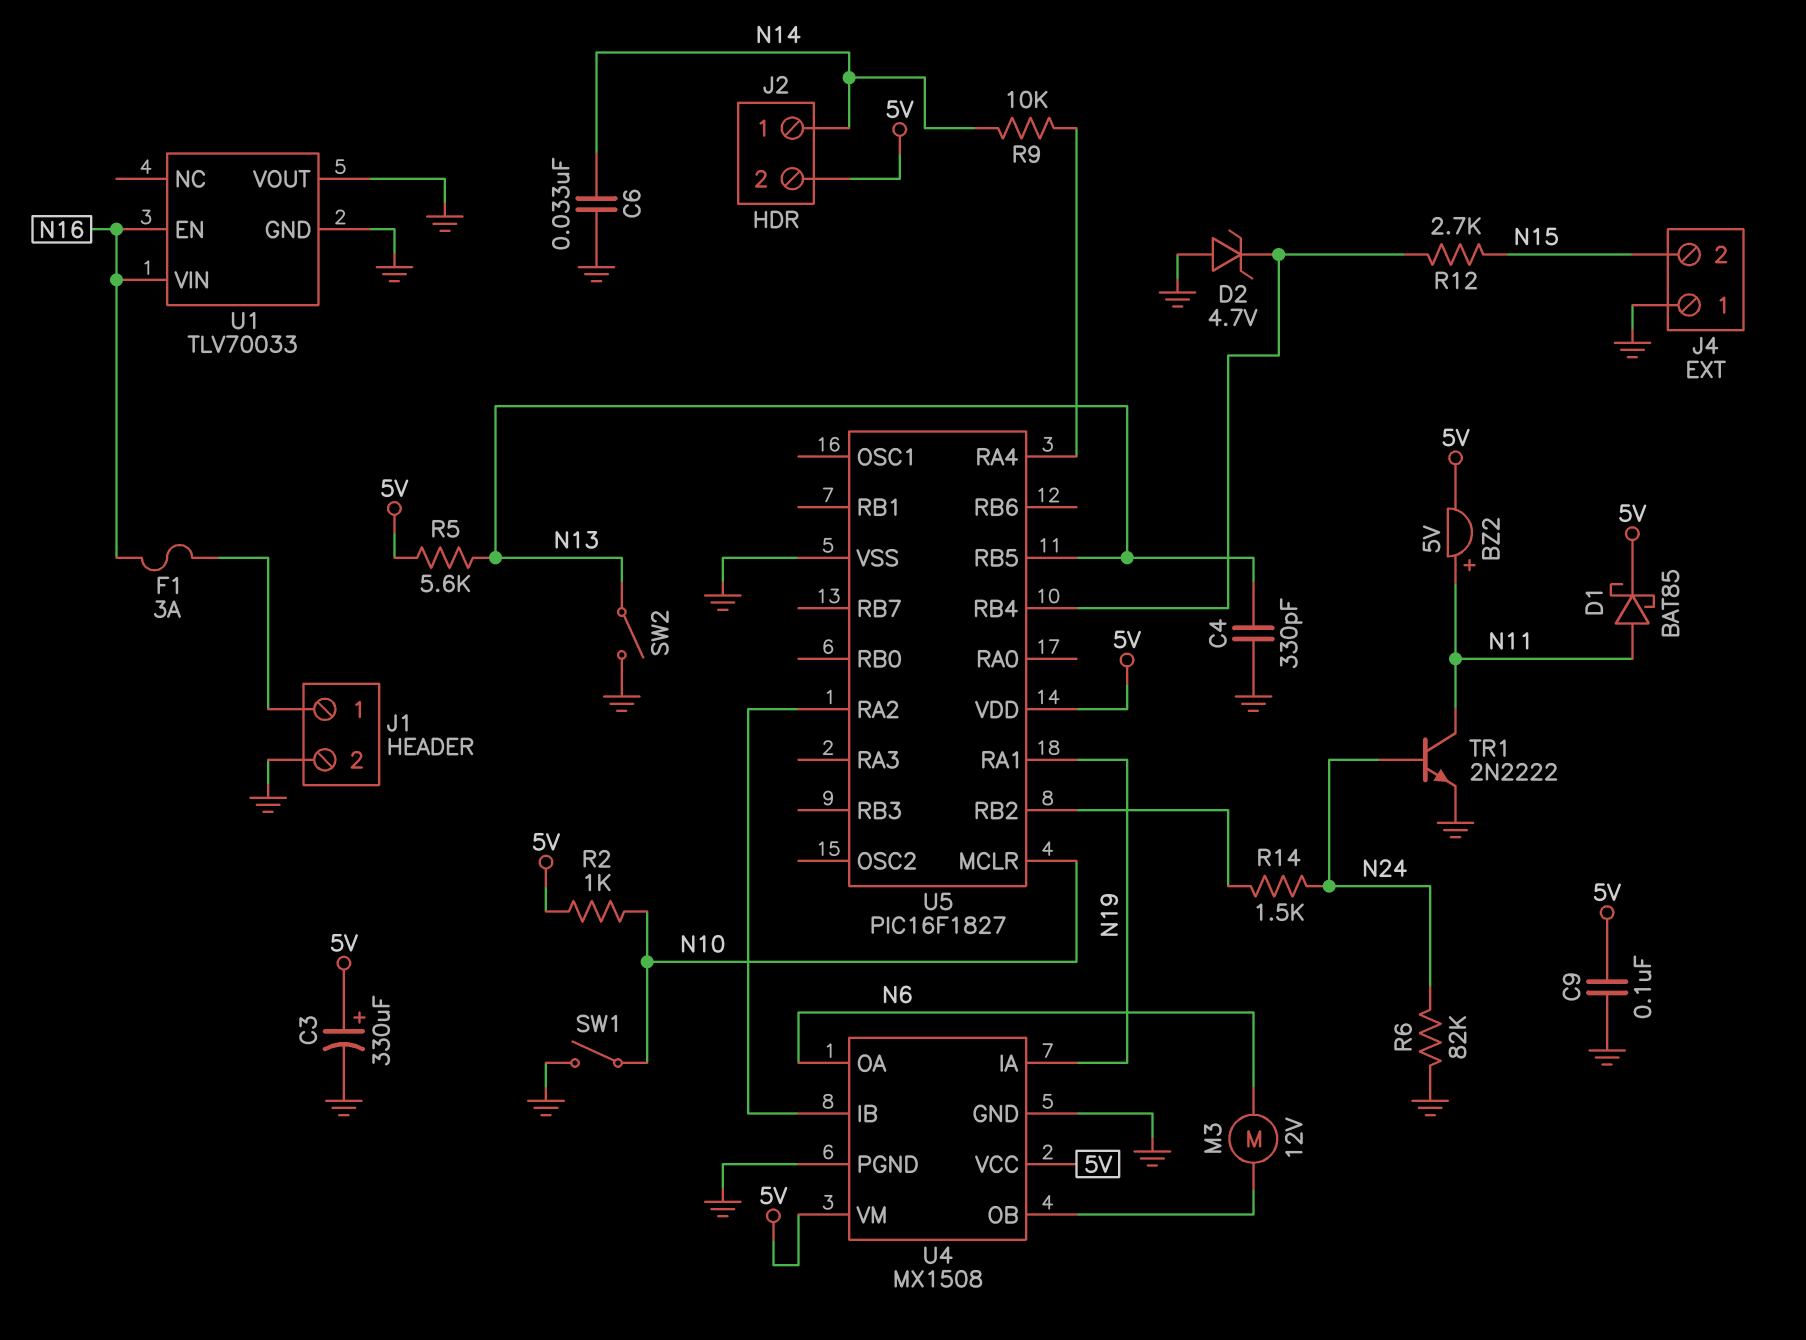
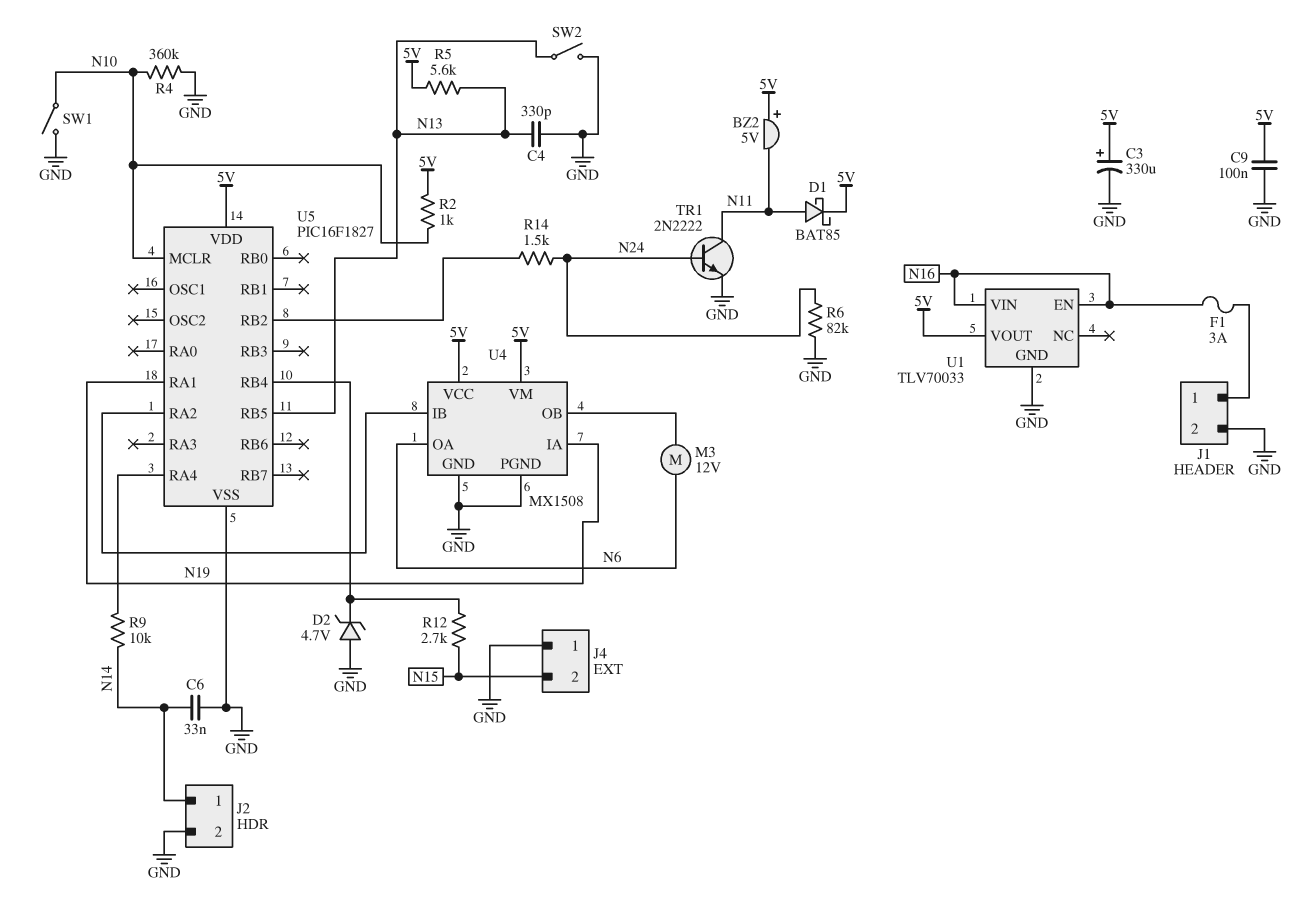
BZ2: buzzer 5V (plus N11, minus 5V) -> buzzer 5V (plus 5V, minus N11)
J2 pin 2: 5V -> GND
R4: none -> 360k (GND, N10)
U1 pin VOUT: GND -> 5V

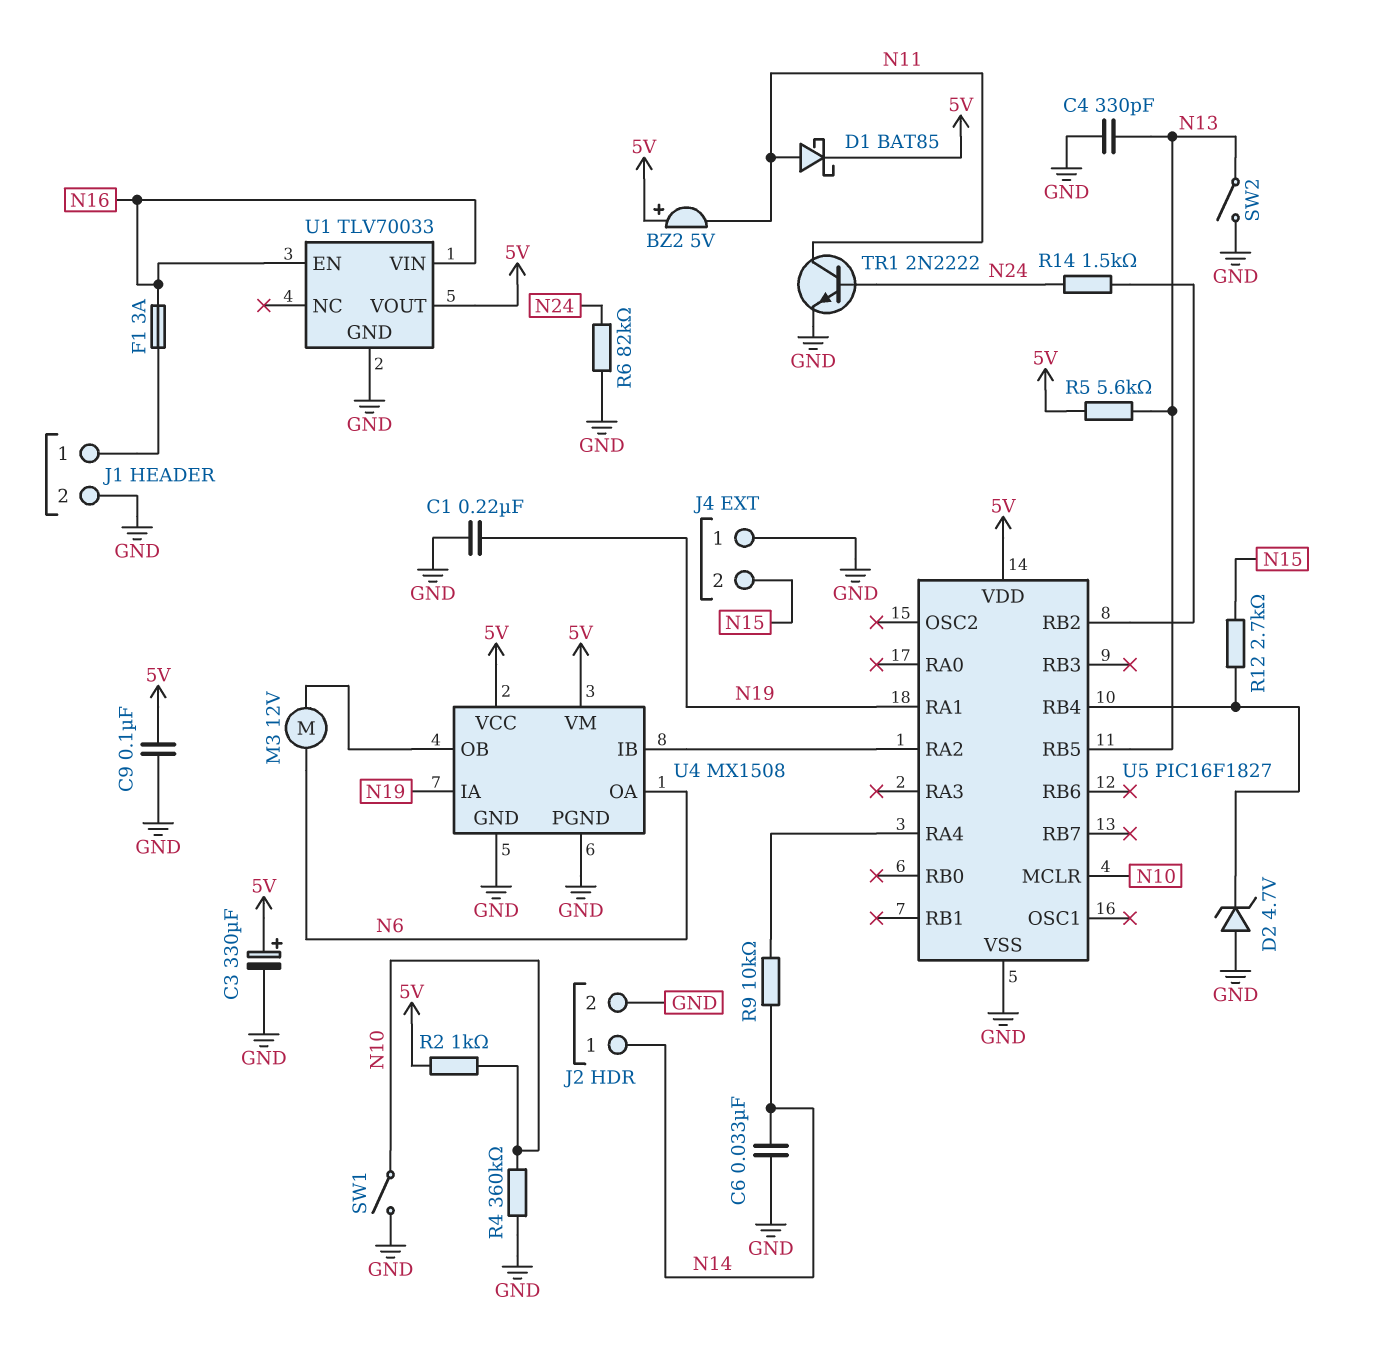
C1: none -> 220nF (GND, N19)

